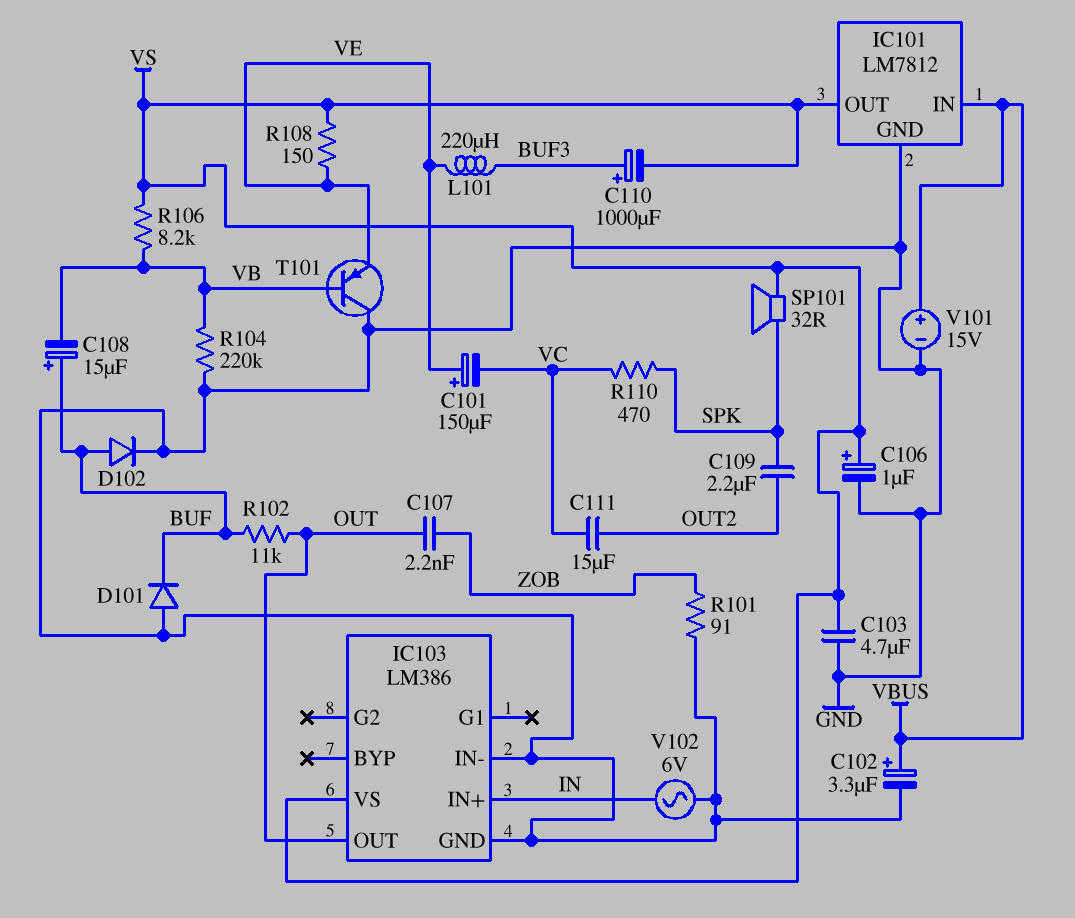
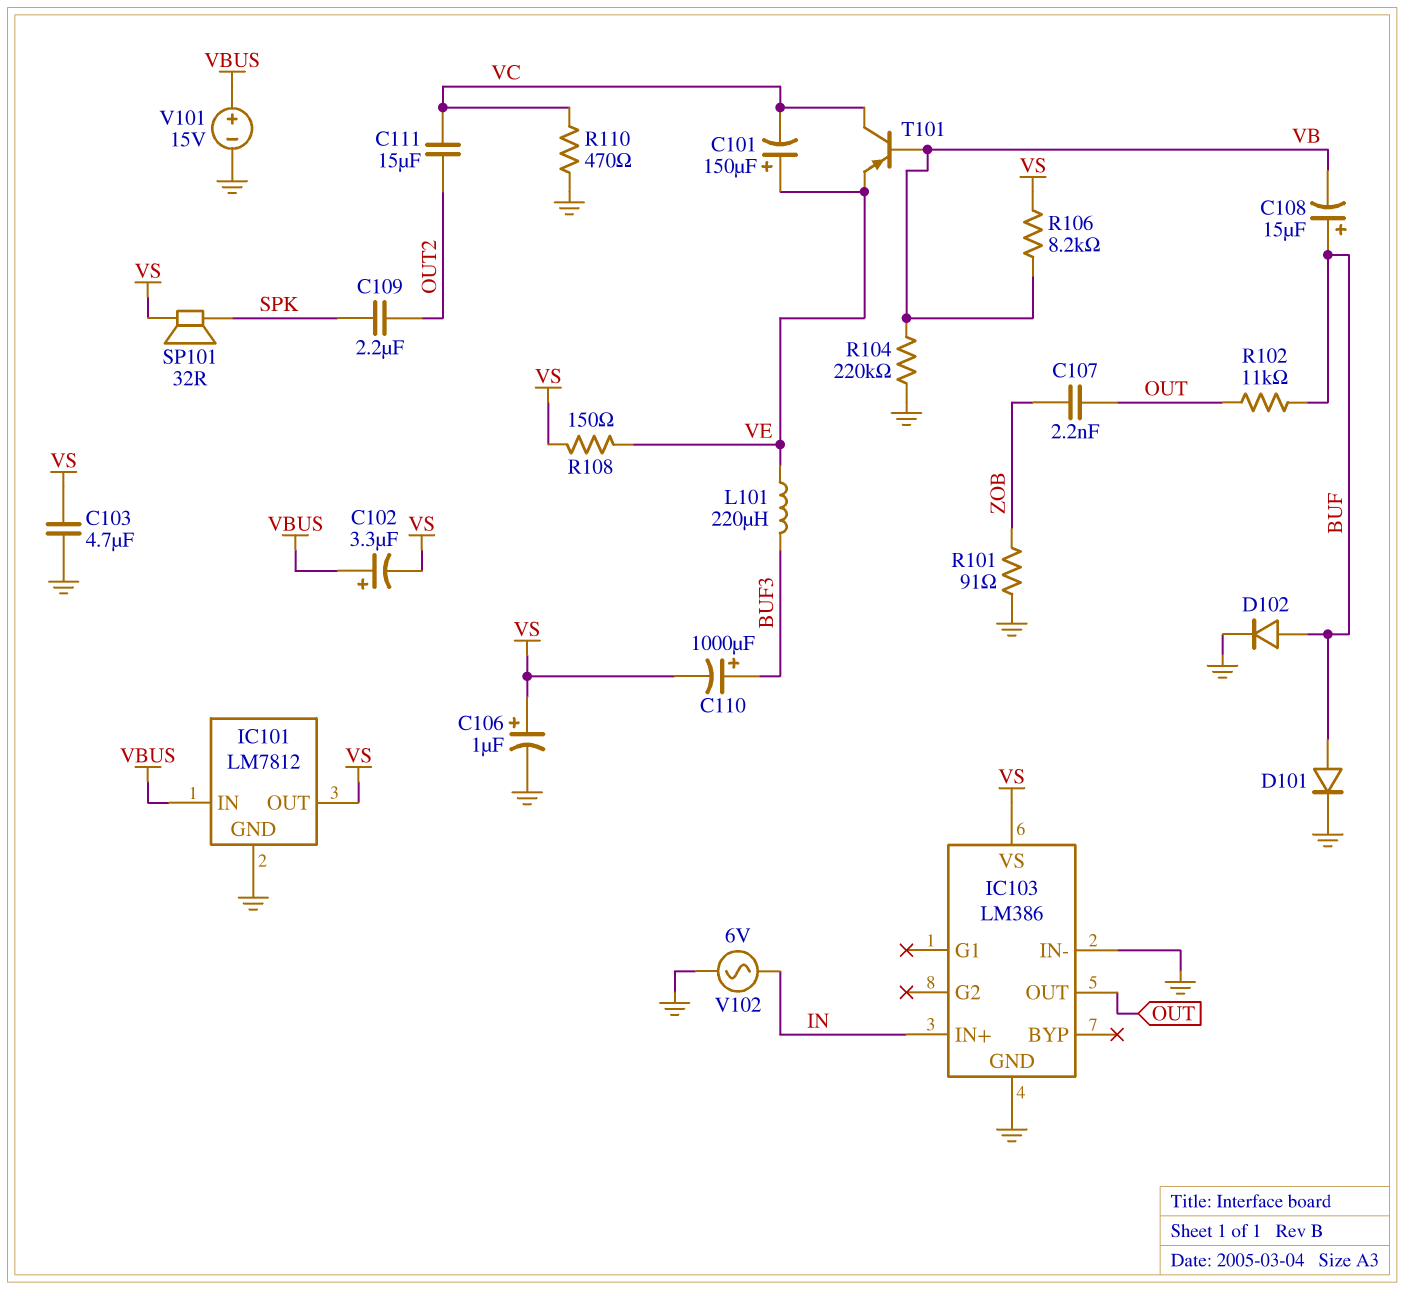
C102: 3.3uF (plus VBUS, minus GND) -> 3.3uF (plus VBUS, minus VS)
D101: diode (A GND, K BUF) -> diode (A BUF, K GND)
R110: 470 (SPK, VC) -> 470 (GND, VC)
T101: PNP (B VB, C GND, E VE) -> PNP (B VB, C VC, E VE)

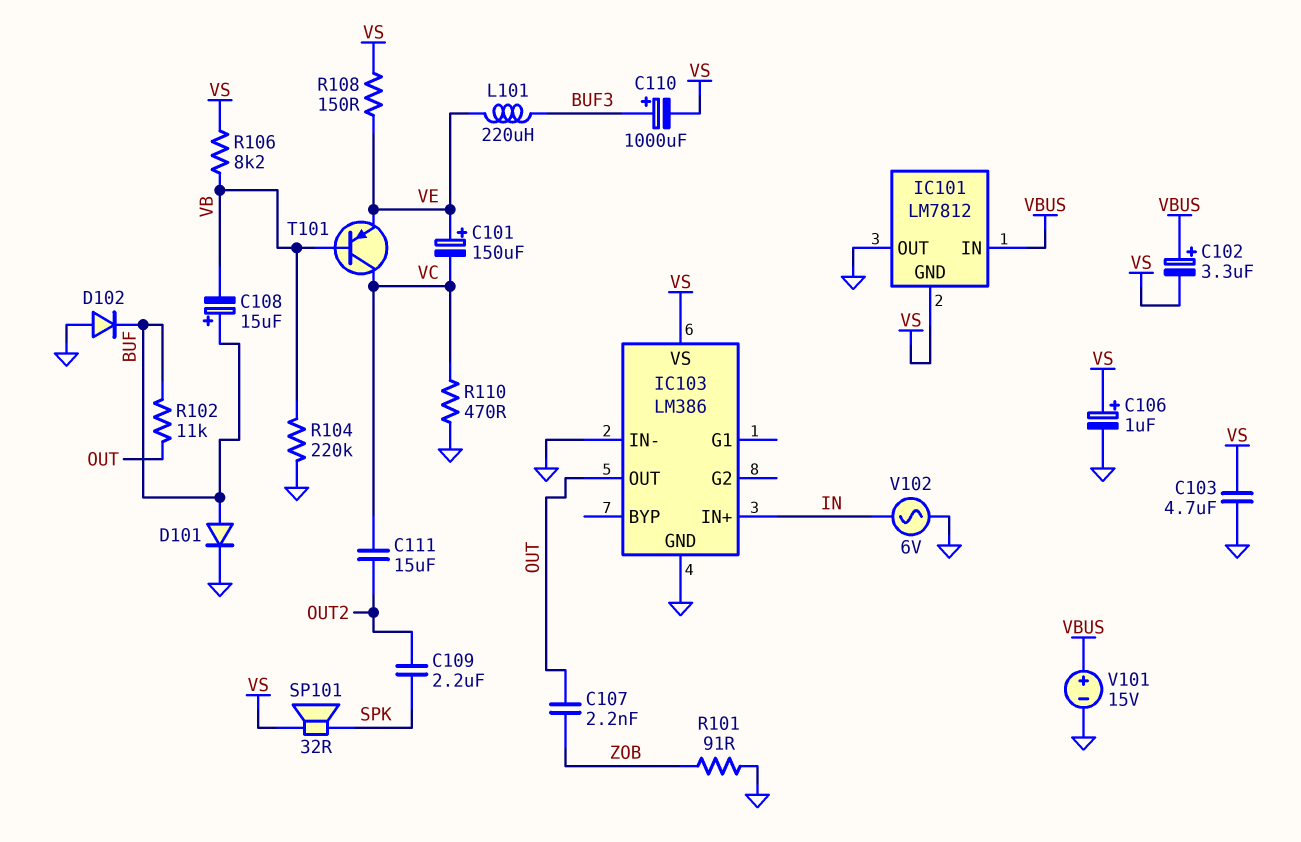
D102: diode (A BUF, K GND) -> diode (A GND, K BUF)
IC101 pin GND: GND -> VS
IC101 pin OUT: VS -> GND

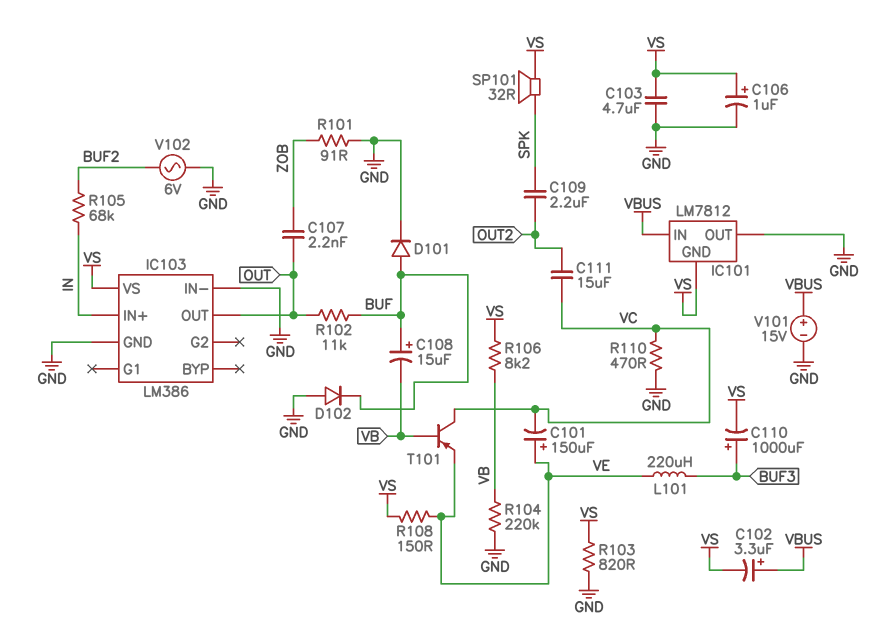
R103: none -> 820 (GND, VS)
R105: none -> 68k (BUF2, IN)
V102: AC 6V (GND, IN) -> AC 6V (BUF2, GND)

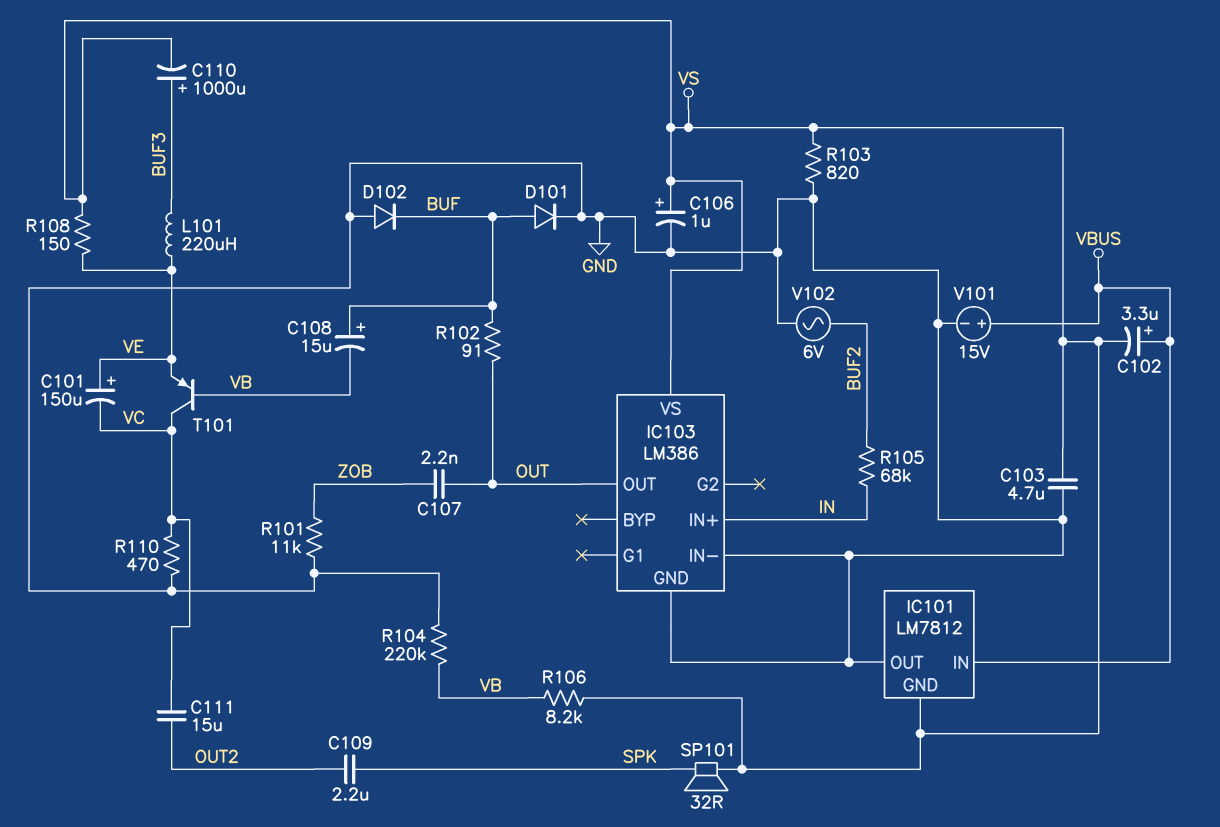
R101: 91 (GND, ZOB) -> 11k (GND, ZOB)
R102: 11k (BUF, OUT) -> 91 (BUF, OUT)

